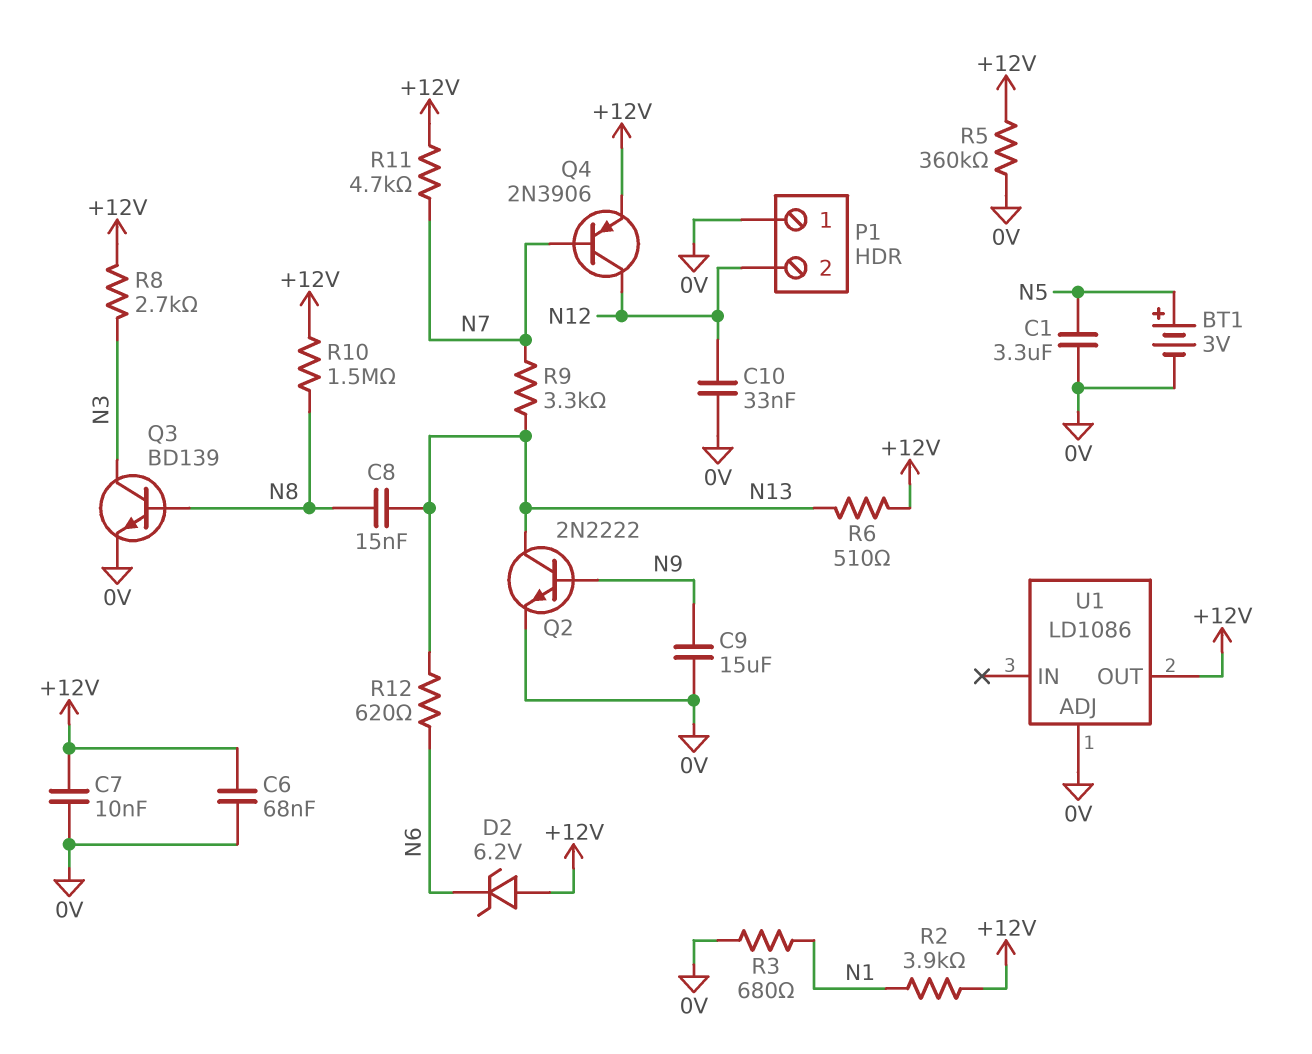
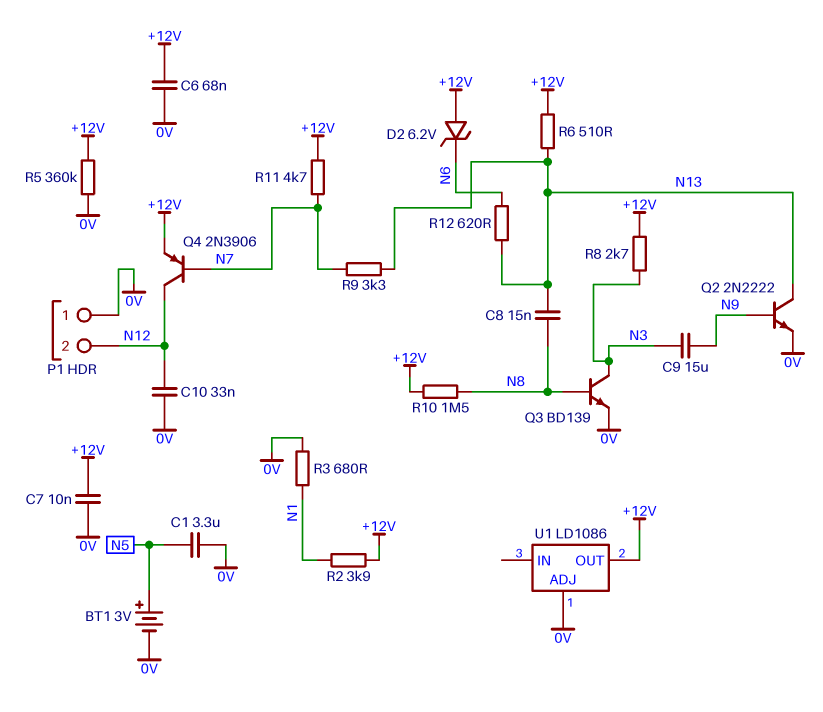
C9: 15uF (0V, N9) -> 15uF (N3, N9)

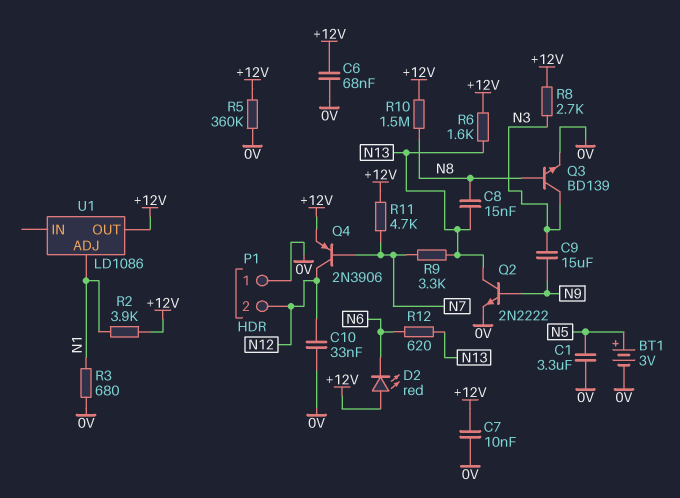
D2: zener 6.2V (A +12V, K N6) -> LED red (A +12V, K N6)
R6: 510 (+12V, N13) -> 1.6k (+12V, N13)
U1 pin ADJ: 0V -> N1

